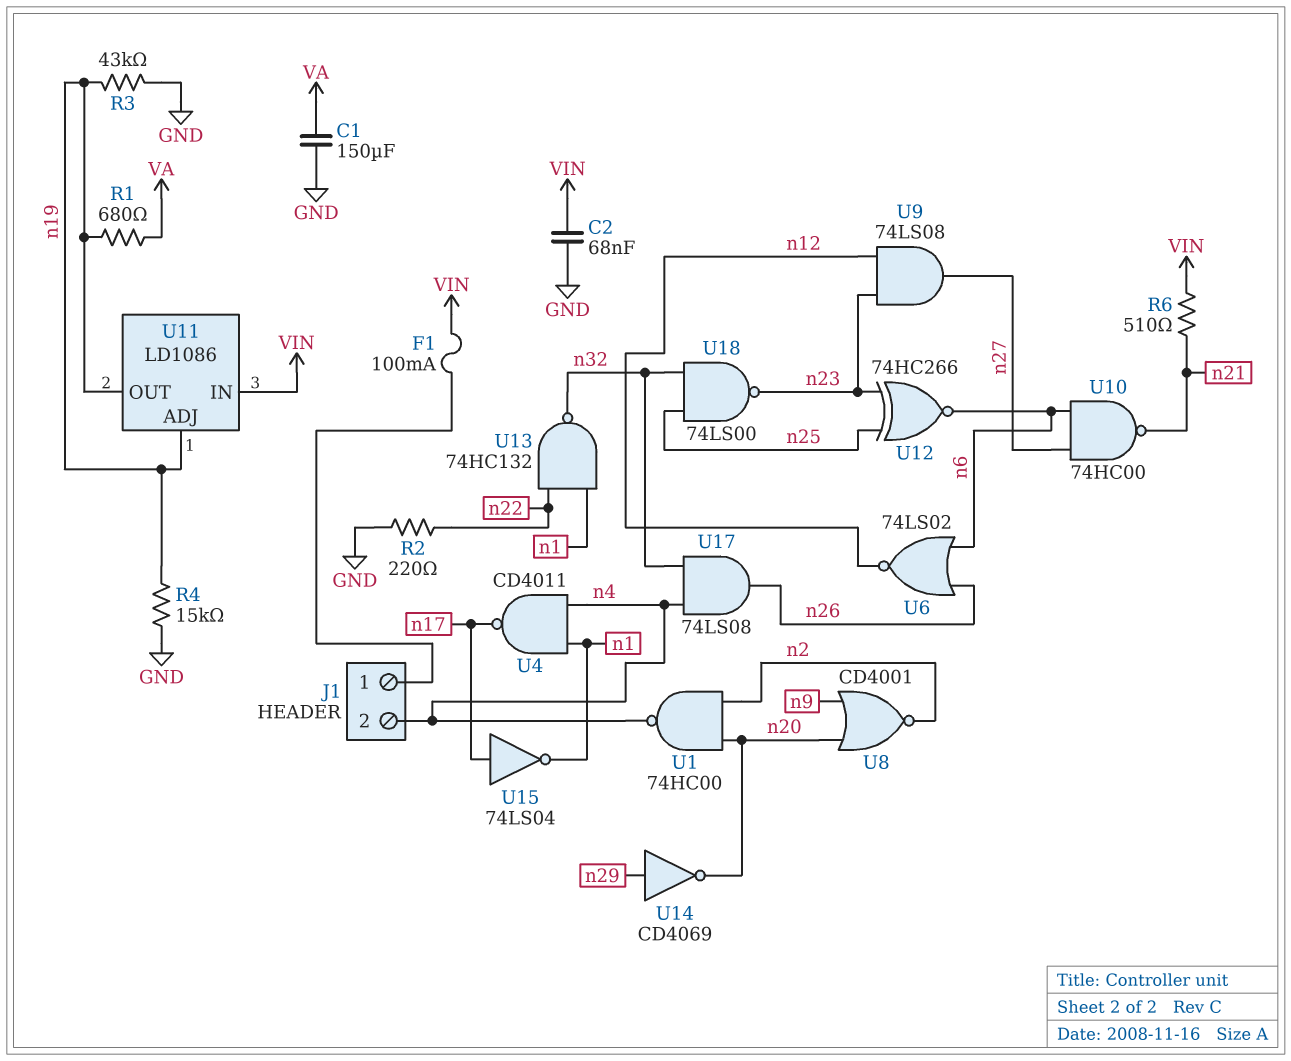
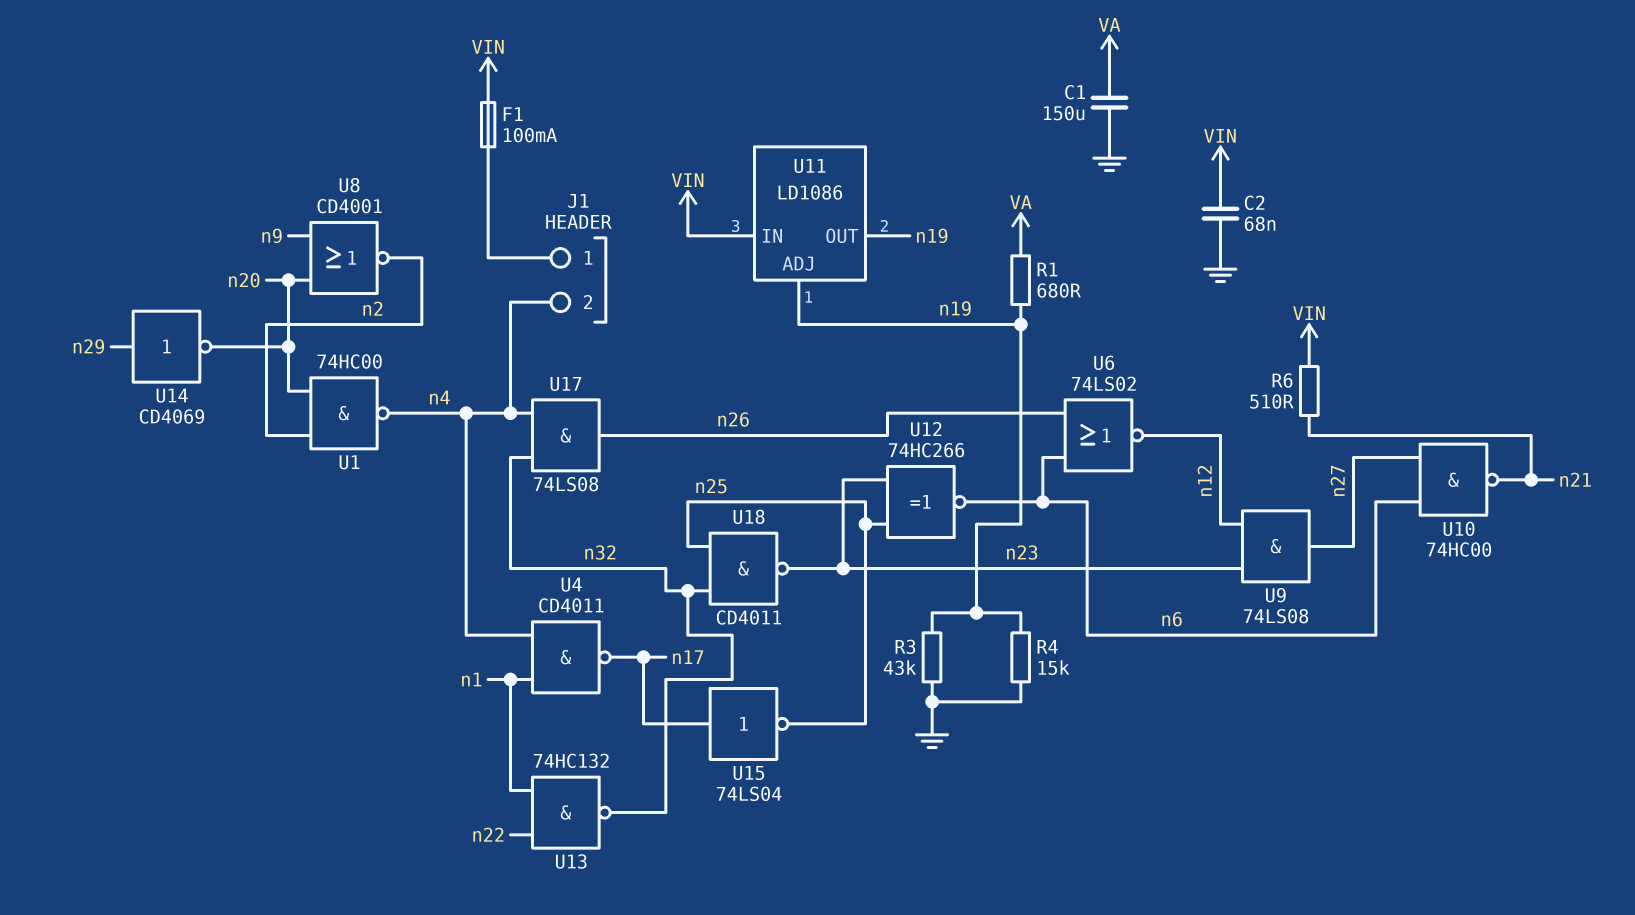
R2: 220 (GND, n22) -> none
U15: NOT 74LS04 (in n17, out n1) -> NOT 74LS04 (in n17, out n25)
U18: NAND 74LS00 (in n25, in n32, out n23) -> NAND CD4011 (in n25, in n32, out n23)

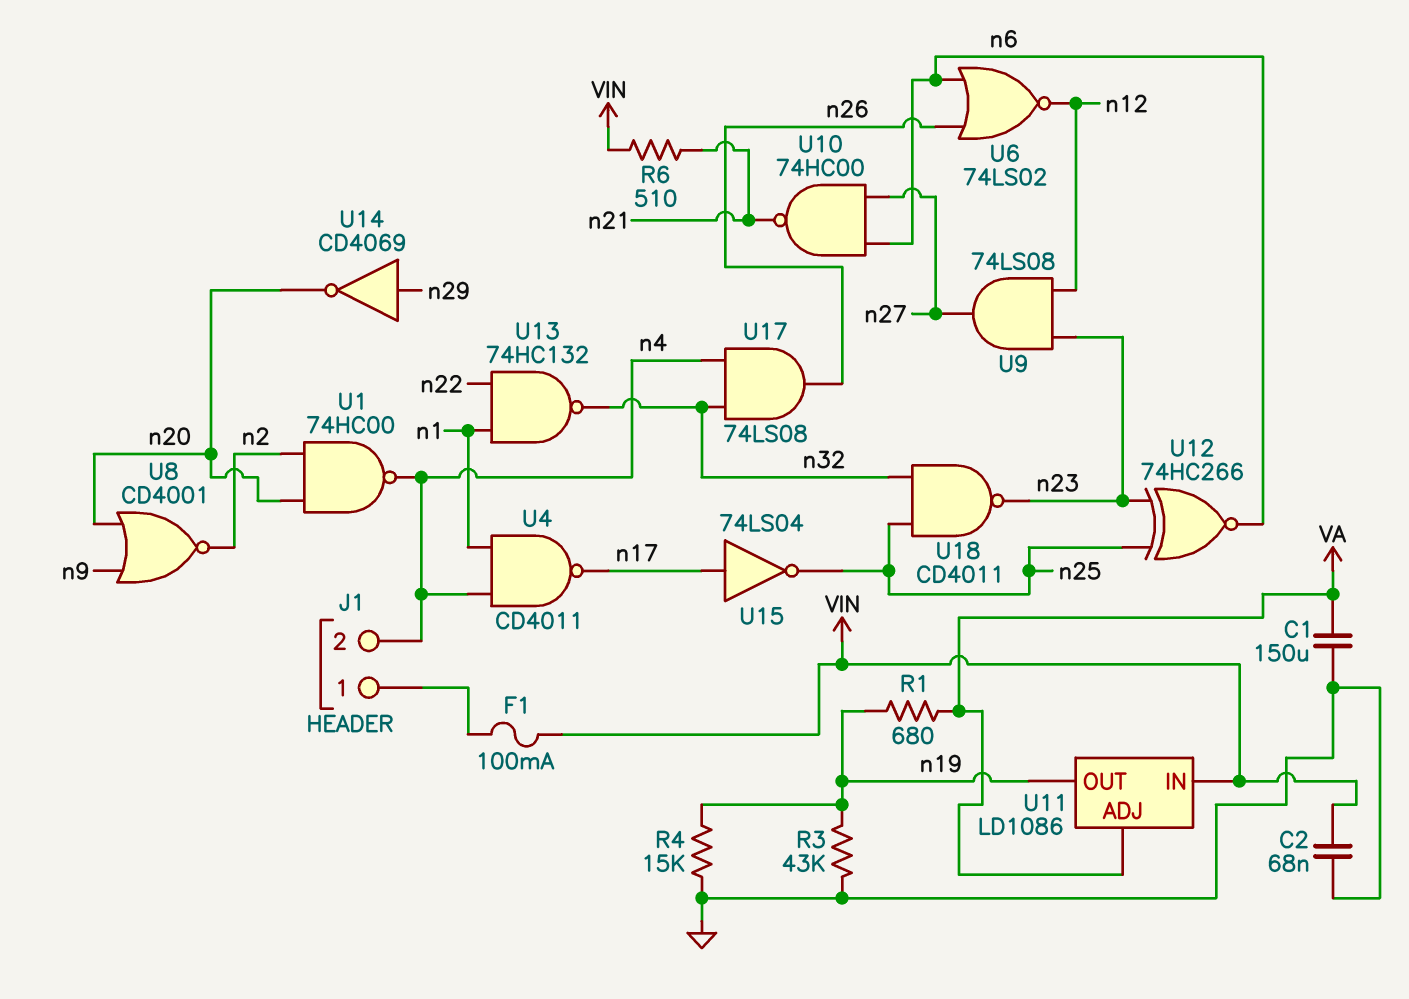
U11 pin ADJ: n19 -> VA

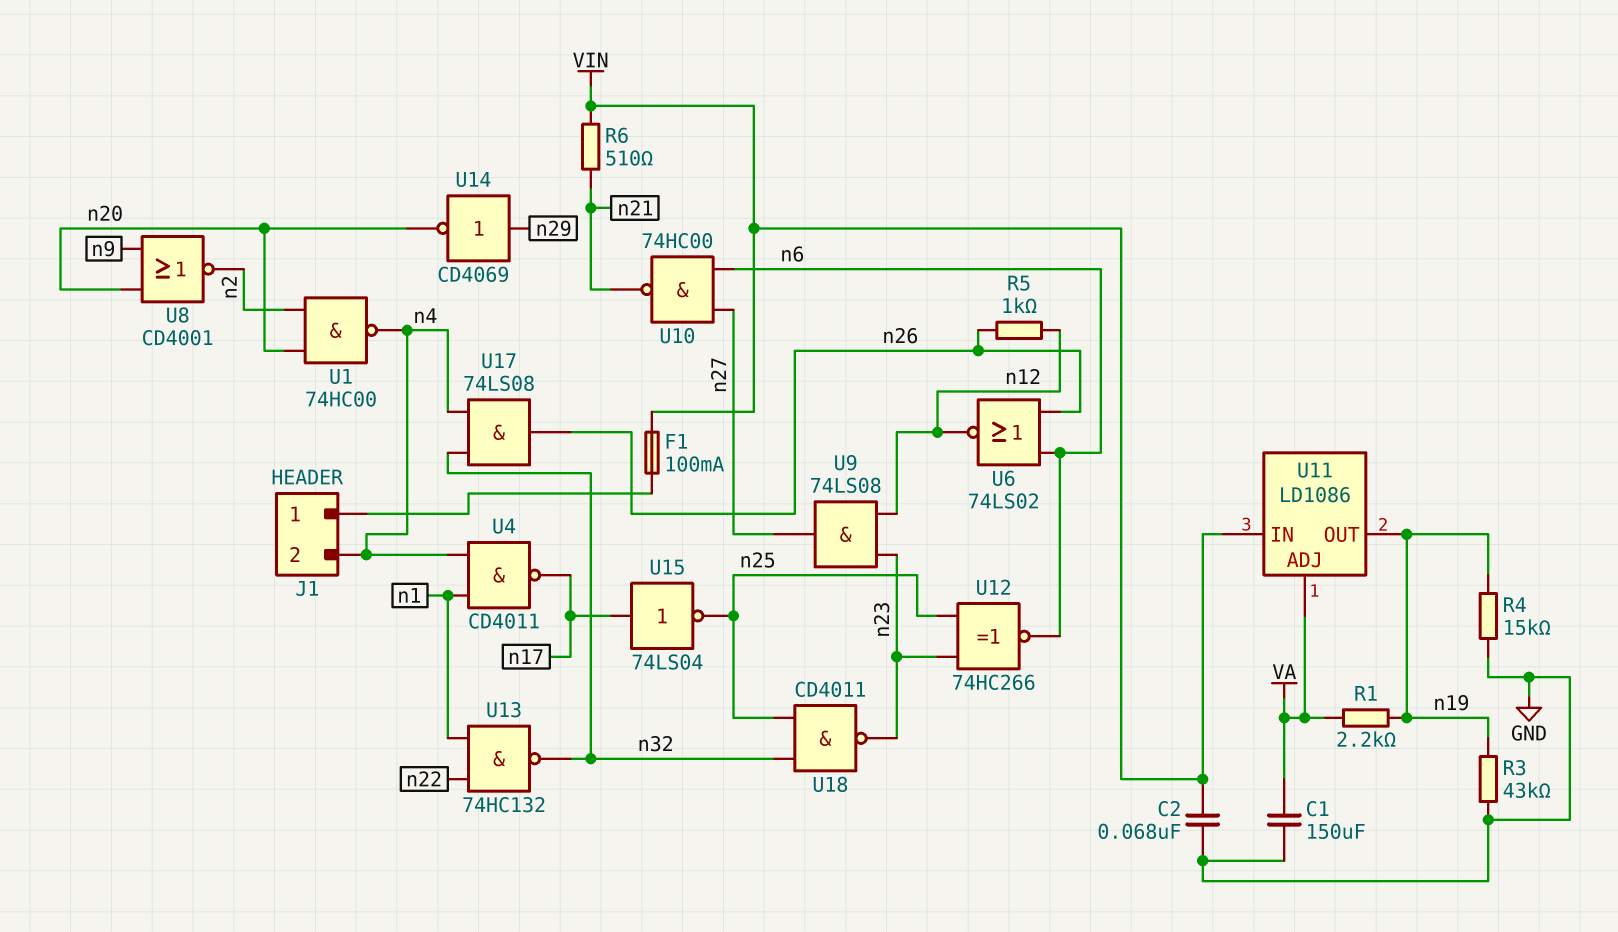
R1: 680 (VA, n19) -> 2.2k (VA, n19)
R5: none -> 1k (n12, n26)

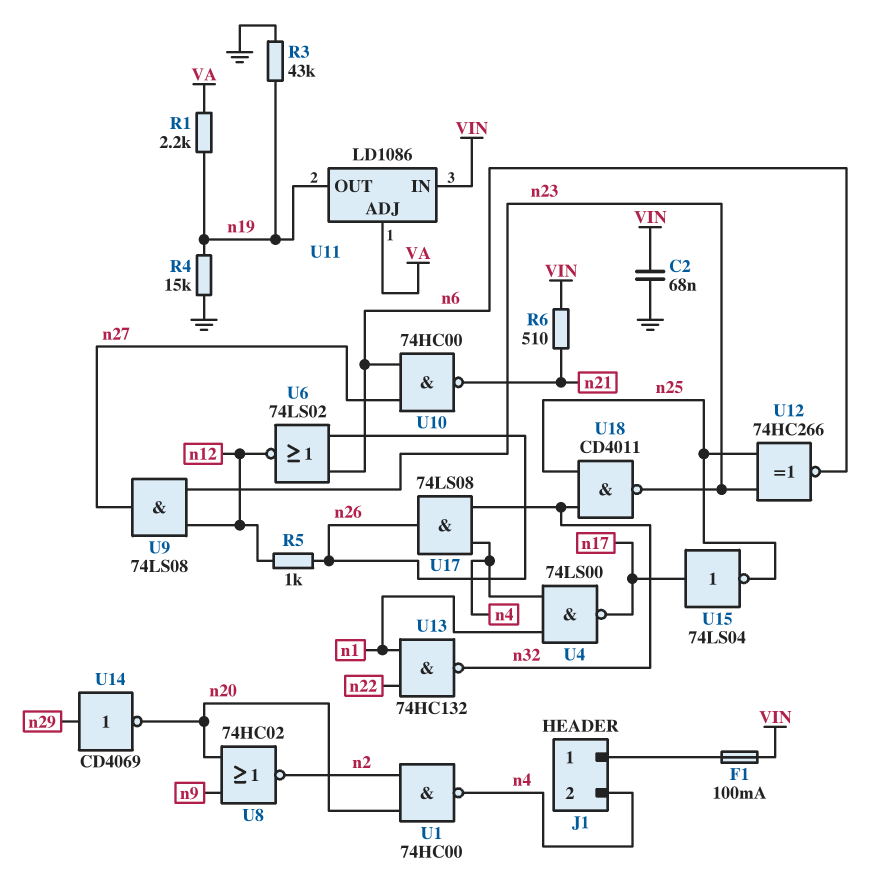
C1: 150uF (GND, VA) -> none
U4: NAND CD4011 (in n1, in n4, out n17) -> NAND 74LS00 (in n1, in n4, out n17)
U8: NOR CD4001 (in n9, in n20, out n2) -> NOR 74HC02 (in n9, in n20, out n2)

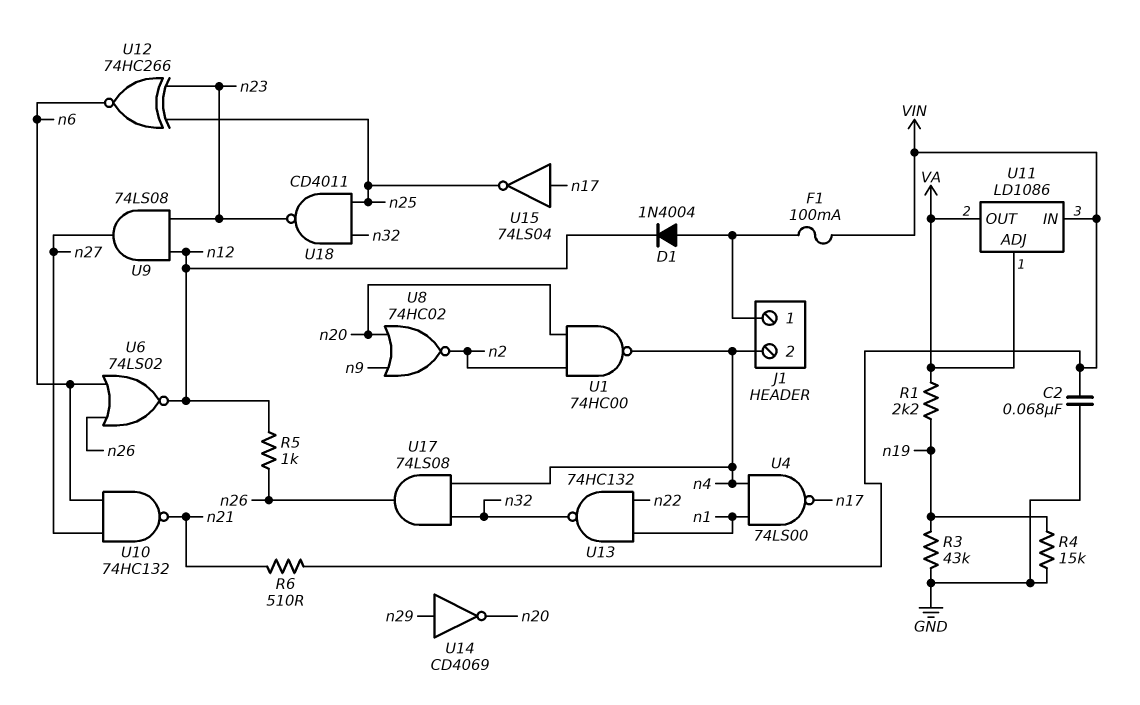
D1: none -> diode 1N4004 (A J1/1, K n12)
U10: NAND 74HC00 (in n6, in n27, out n21) -> NAND 74HC132 (in n6, in n27, out n21)
U11 pin OUT: n19 -> VA

